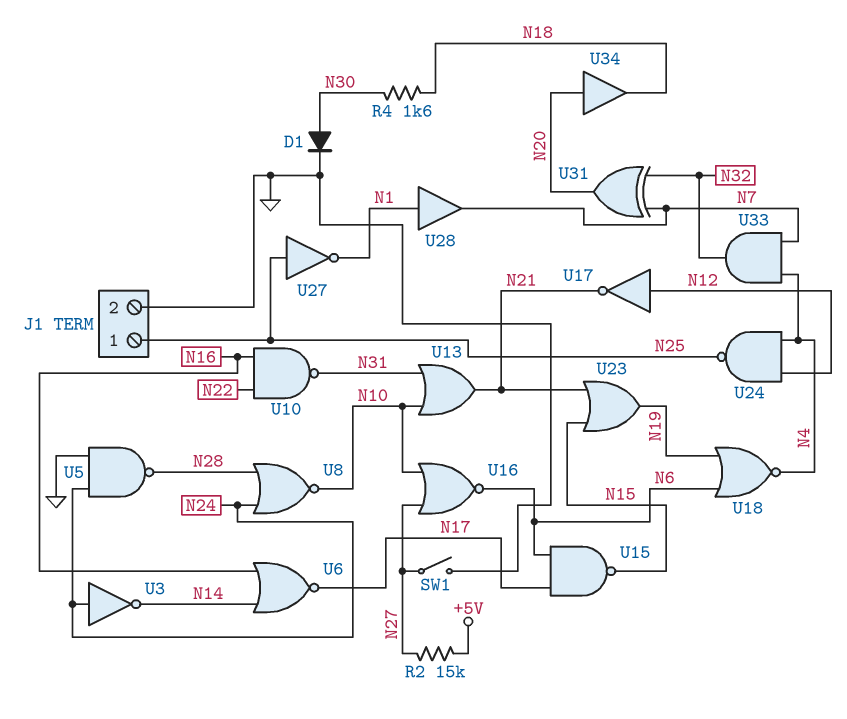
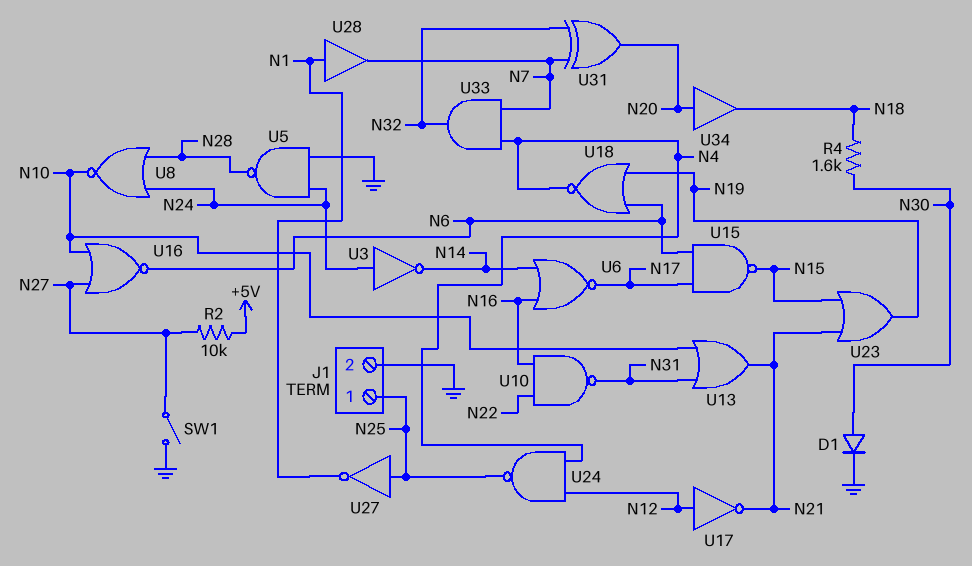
R2: 15k (+5V, N27) -> 10k (+5V, N27)

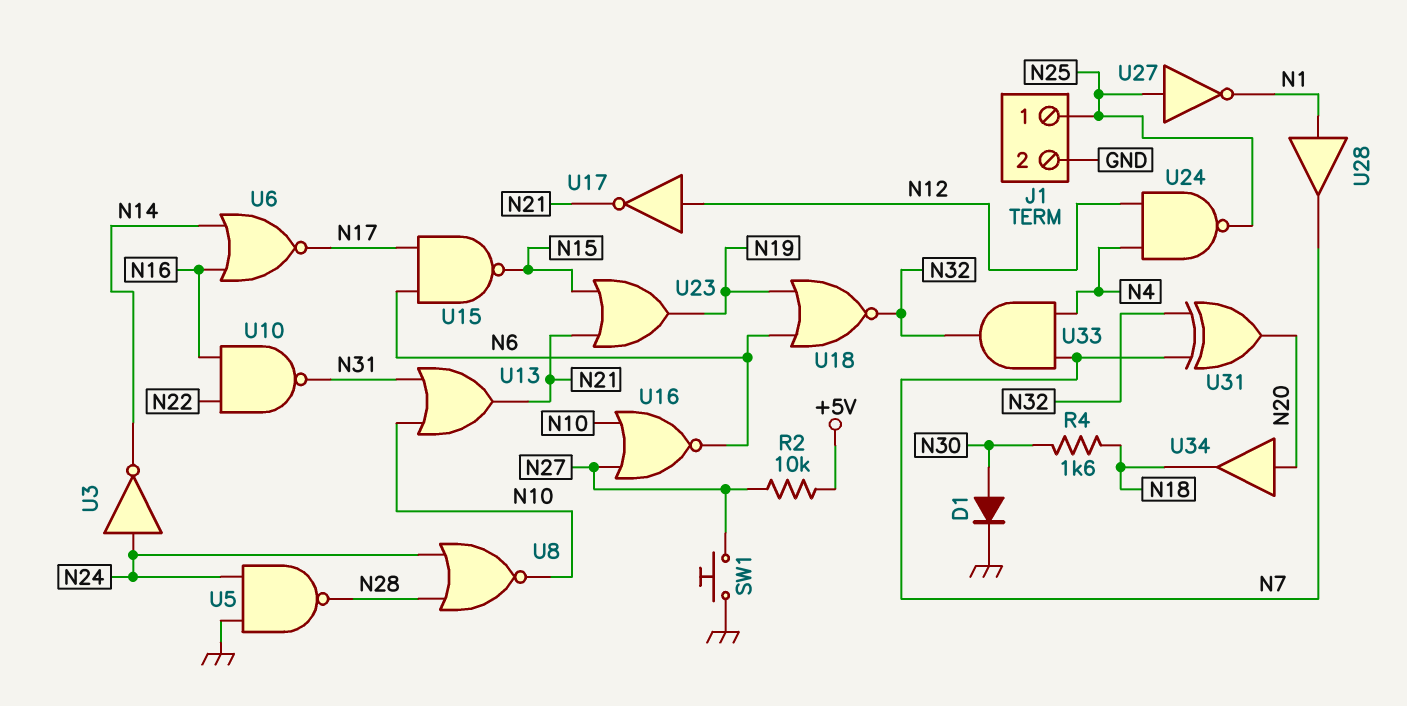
SW1: switch (GND, N27) -> button (GND, N27)
U18: NOR (in N6, in N19, out N4) -> NOR (in N6, in N19, out N32)

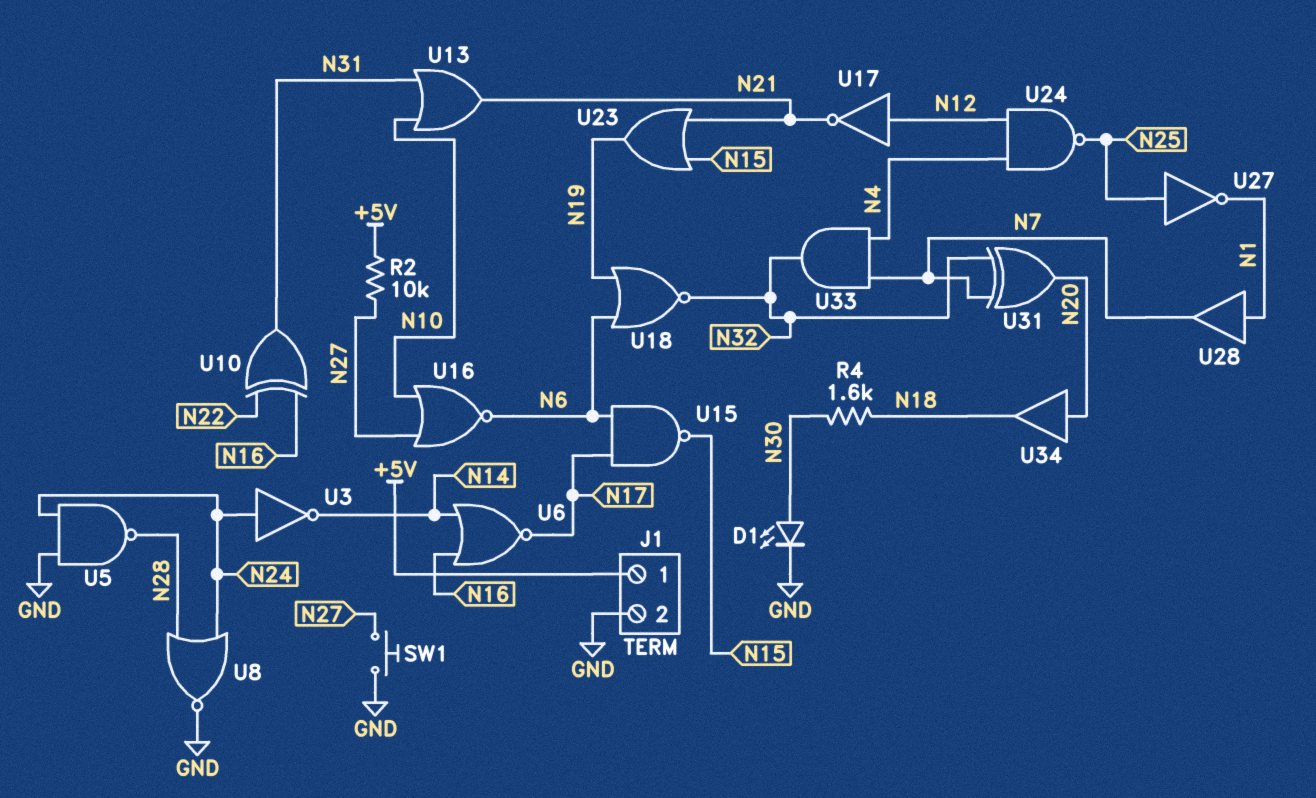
D1: diode (A N30, K GND) -> LED (A N30, K GND)
J1 pin 1: N25 -> +5V
U8: NOR (in N24, in N28, out N10) -> NOR (in N24, in N28, out GND)
U10: NAND (in N16, in N22, out N31) -> XOR (in N16, in N22, out N31)

